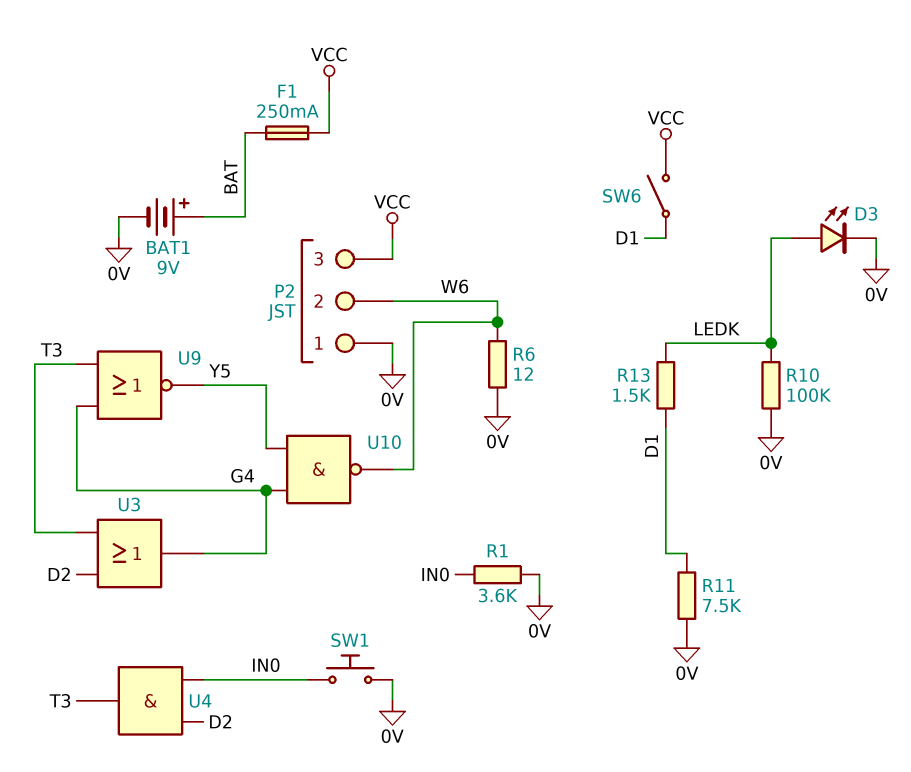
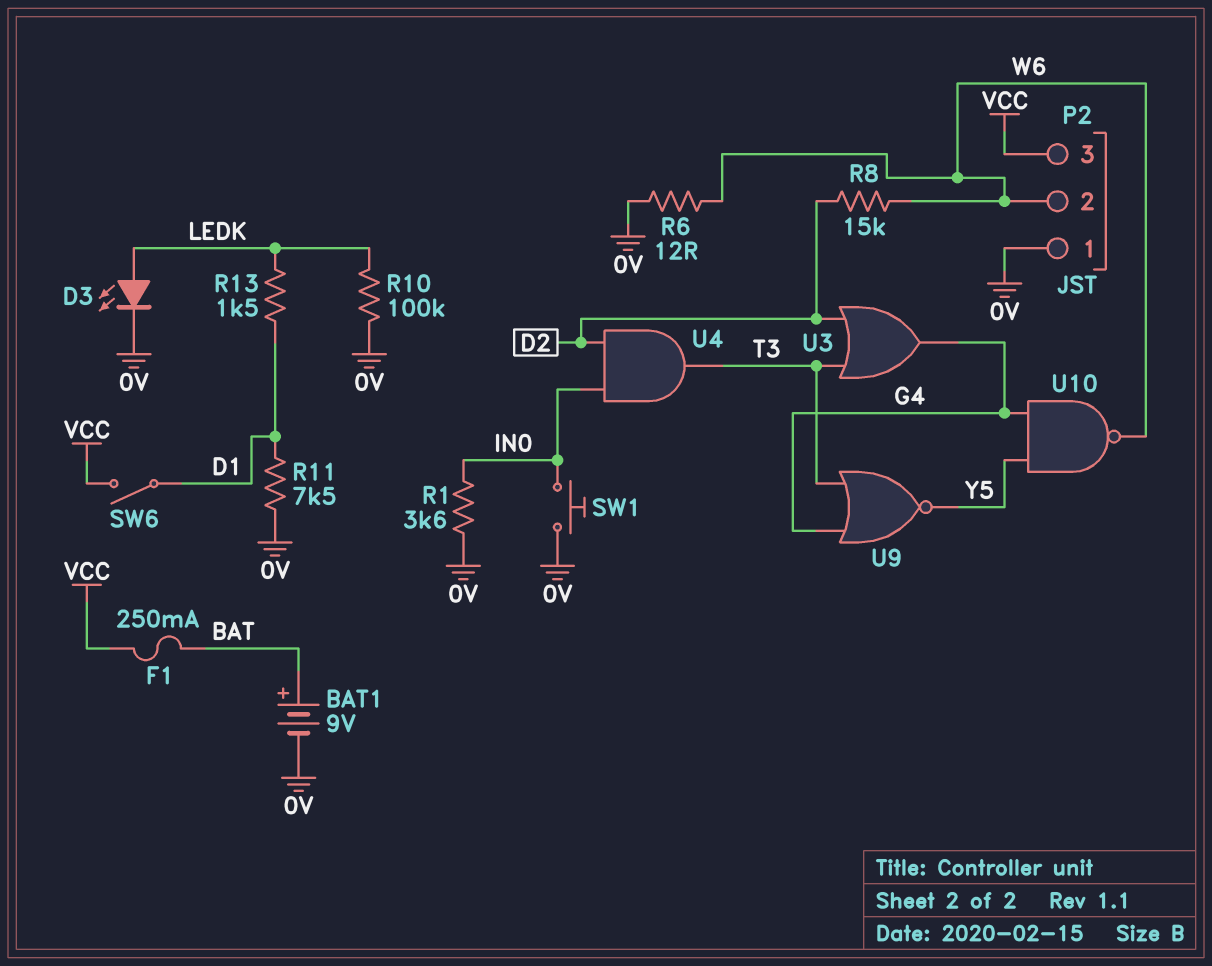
R8: none -> 15k (D2, W6)

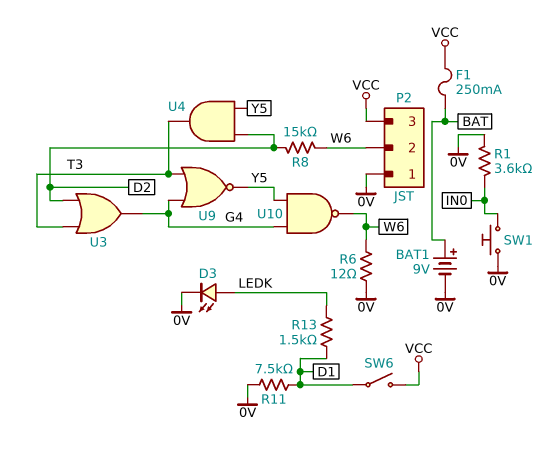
R10: 100k (0V, LEDK) -> none
U4: AND (in D2, in IN0, out T3) -> AND (in D2, in Y5, out T3)

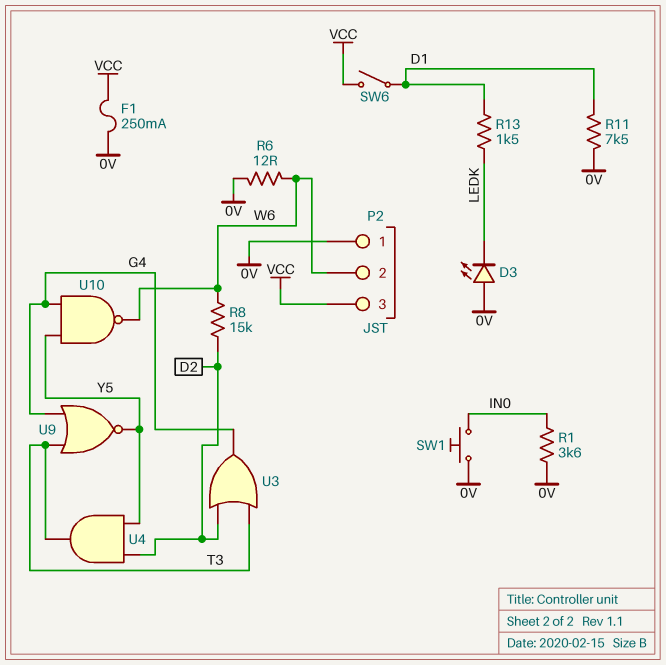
BAT1: 9V (plus BAT, minus 0V) -> none
D3: LED (A LEDK, K 0V) -> LED (A 0V, K LEDK)
F1: 250mA (BAT, VCC) -> 250mA (0V, VCC)

